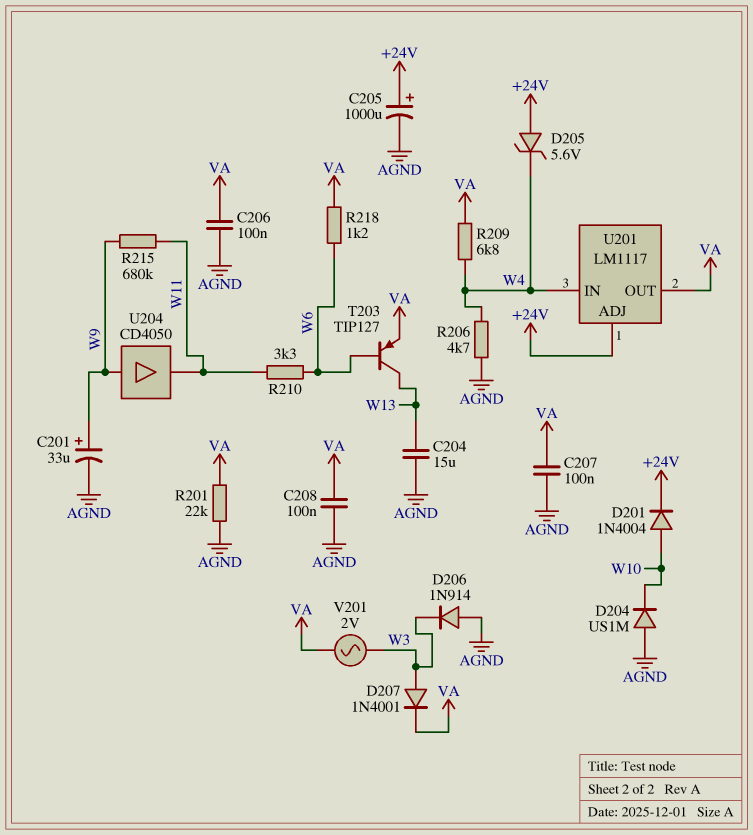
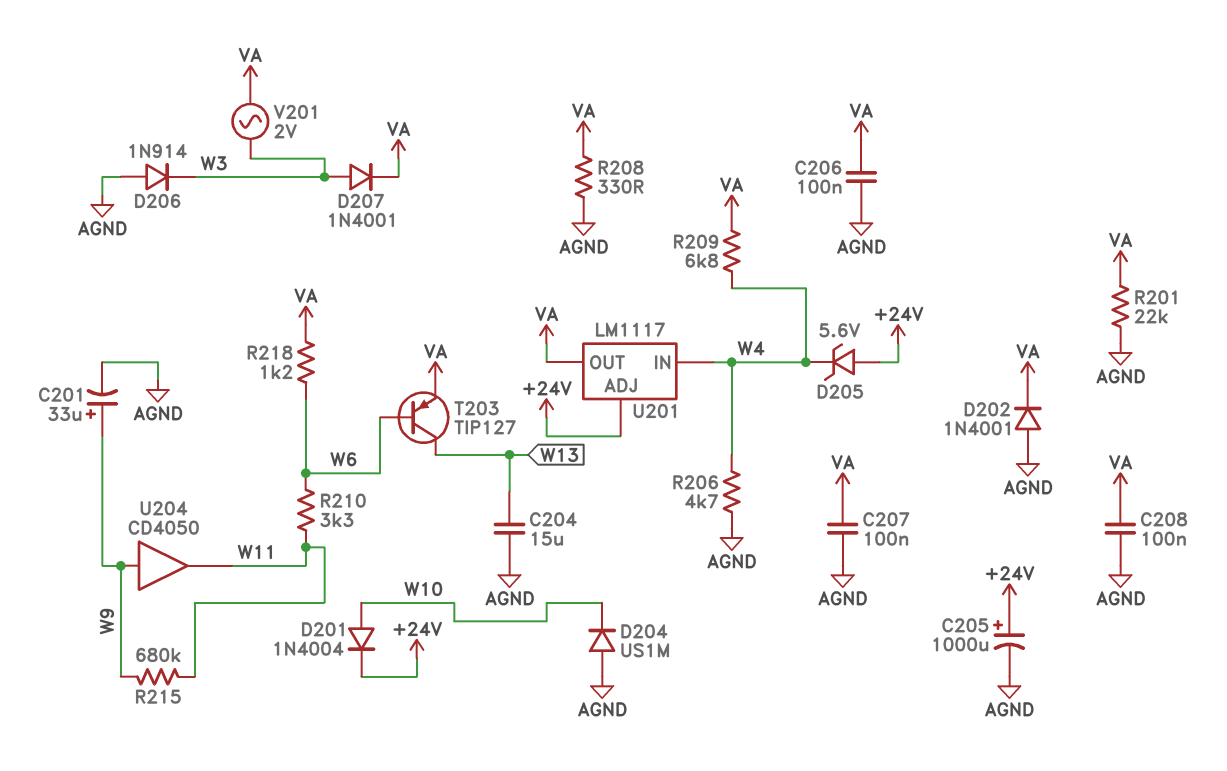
D202: none -> diode 1N4001 (A AGND, K VA)
R208: none -> 330 (AGND, VA)

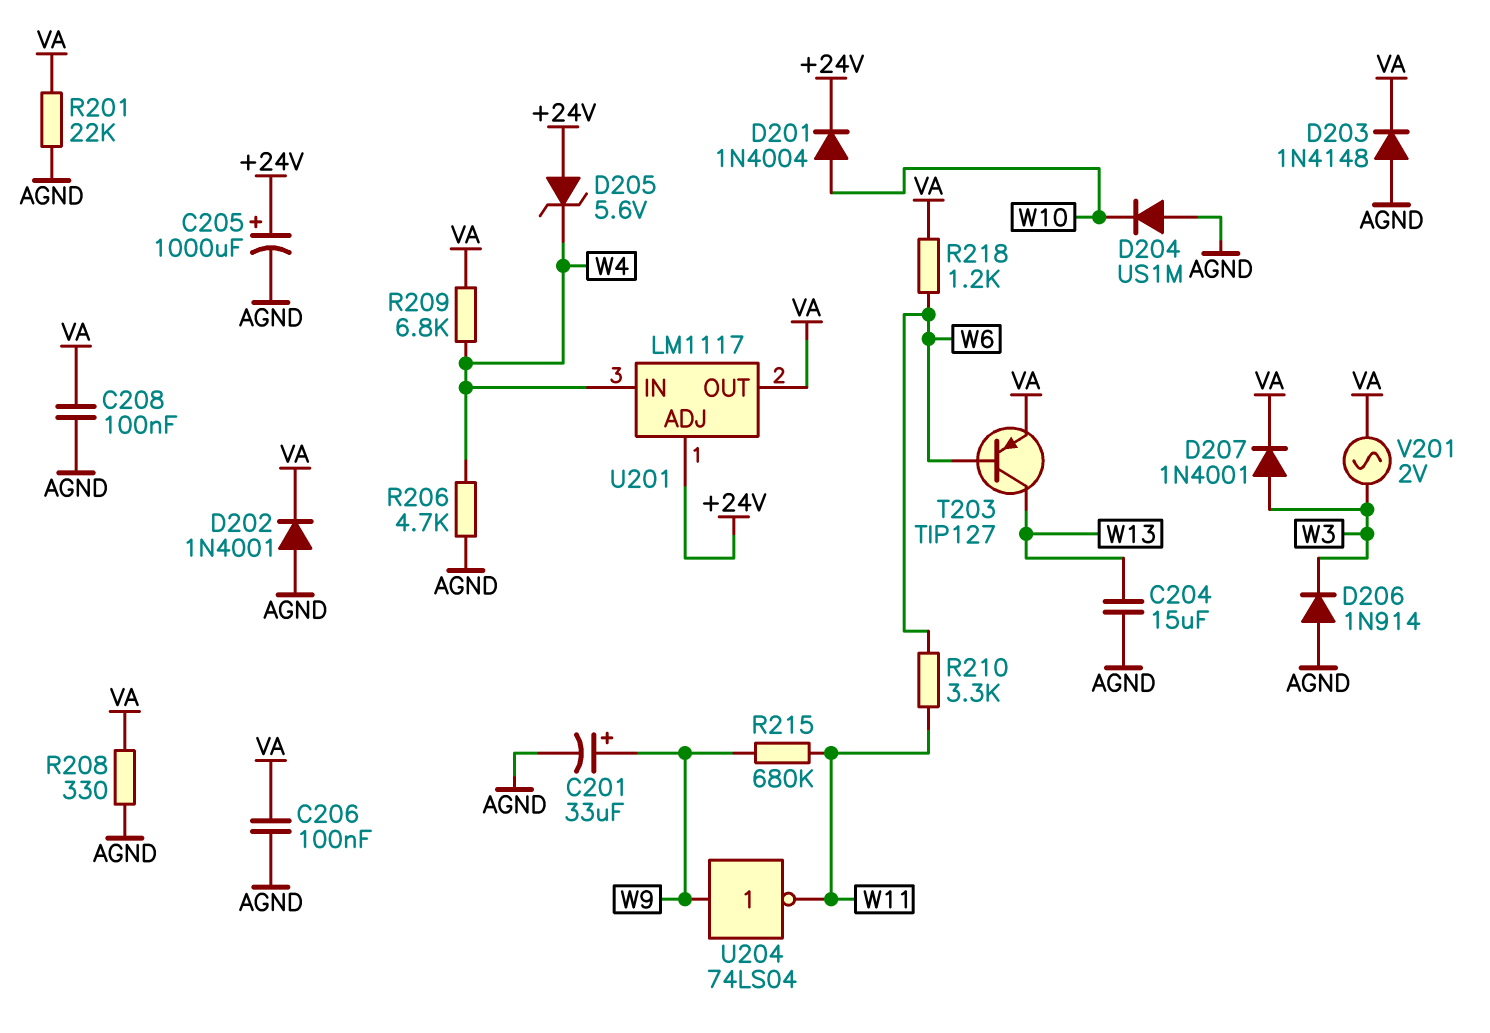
C207: 100nF (AGND, VA) -> none
D203: none -> diode 1N4148 (A AGND, K VA)
U204: buffer CD4050 (in W9, out W11) -> NOT 74LS04 (in W9, out W11)

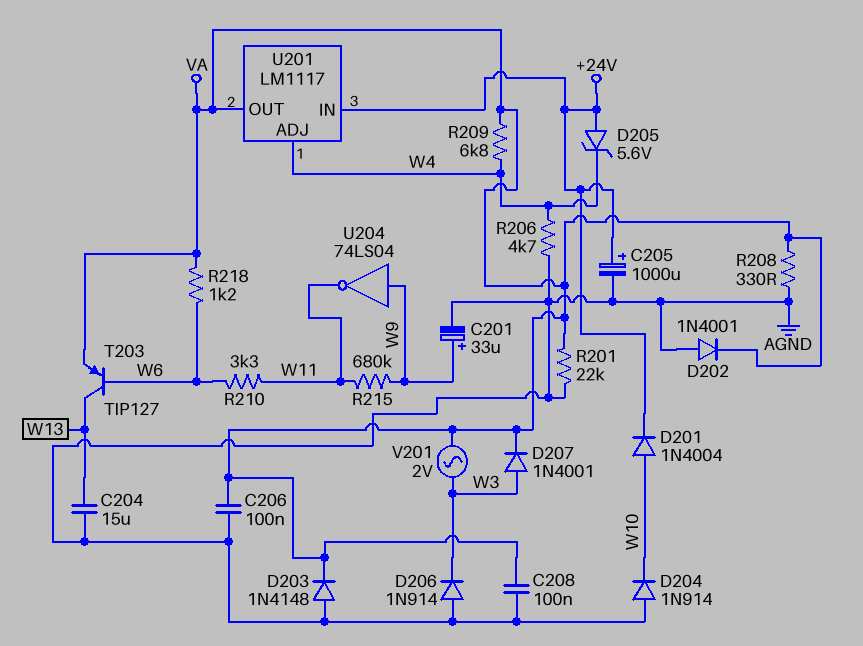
D204: diode US1M (A AGND, K W10) -> diode 1N914 (A AGND, K W10)
U201 pin ADJ: +24V -> W4
U201 pin IN: W4 -> +24V

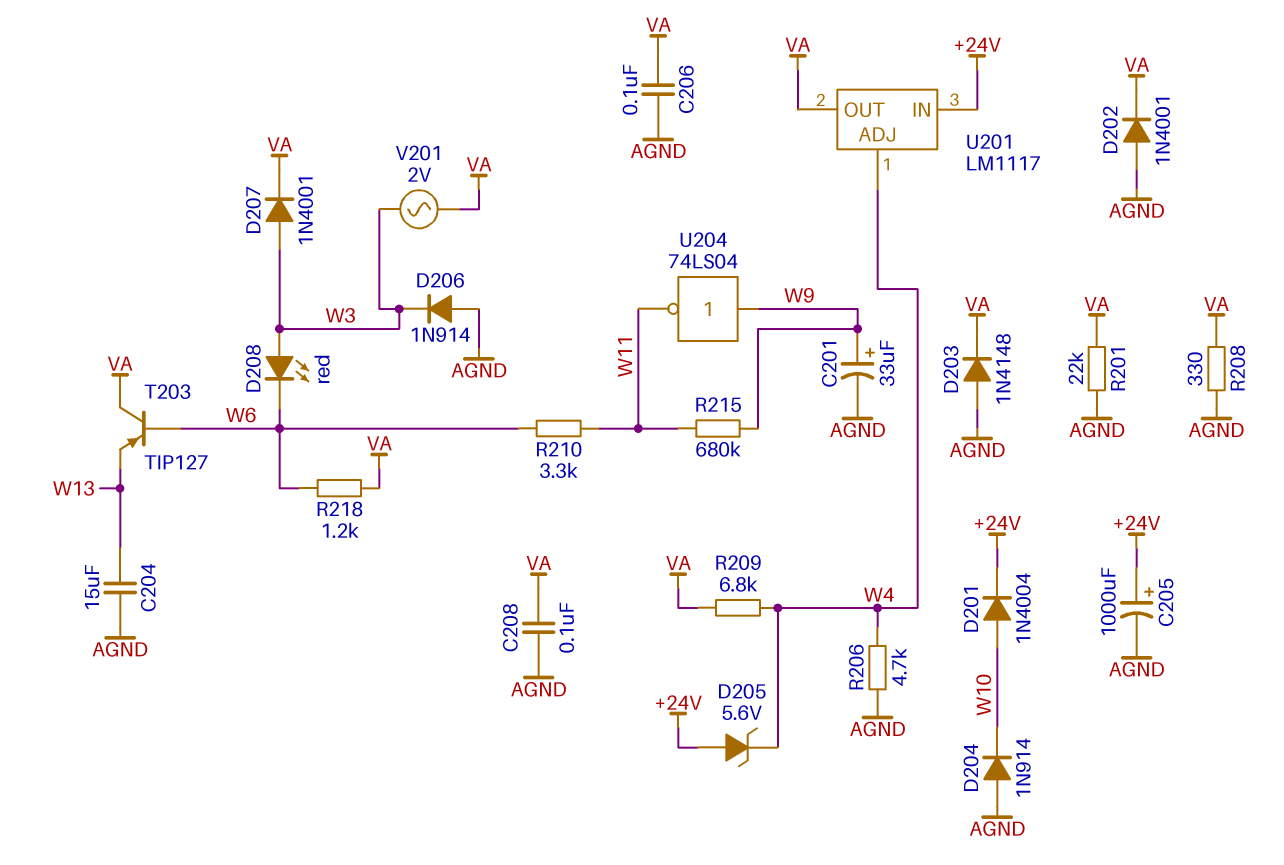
D208: none -> LED red (A W3, K W6)
T203: PNP TIP127 (B W6, C W13, E VA) -> PNP TIP127 (B W6, C VA, E W13)

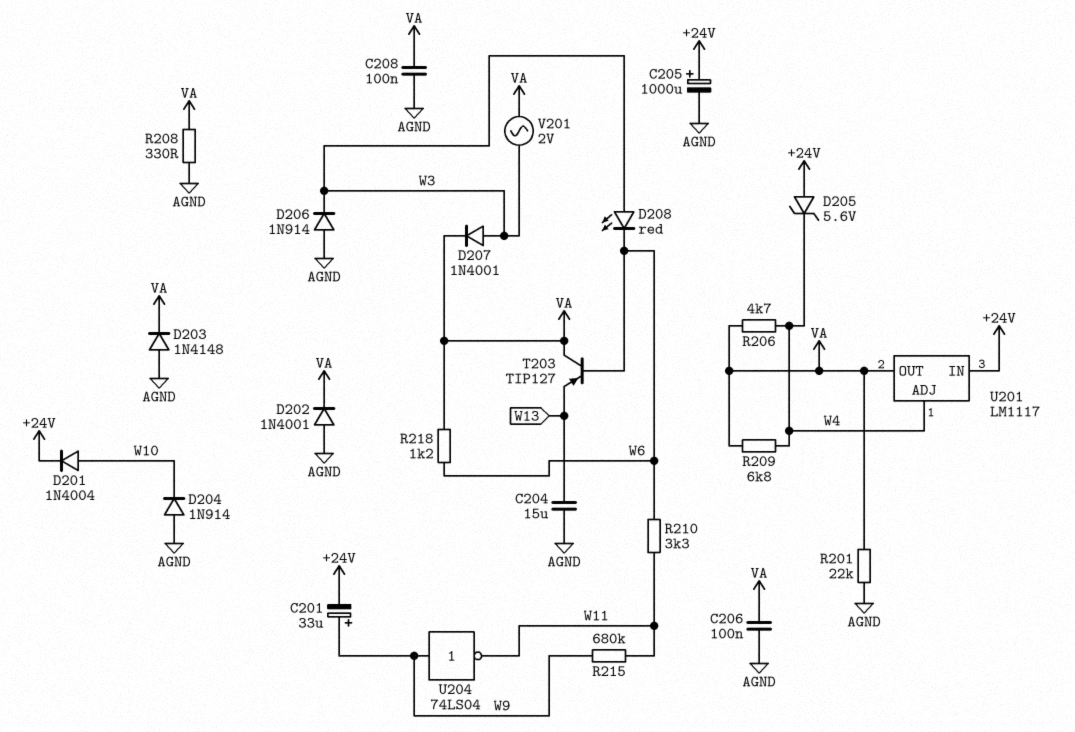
C201: 33uF (plus W9, minus AGND) -> 33uF (plus W9, minus +24V)
R206: 4.7k (AGND, W4) -> 4.7k (VA, W4)

